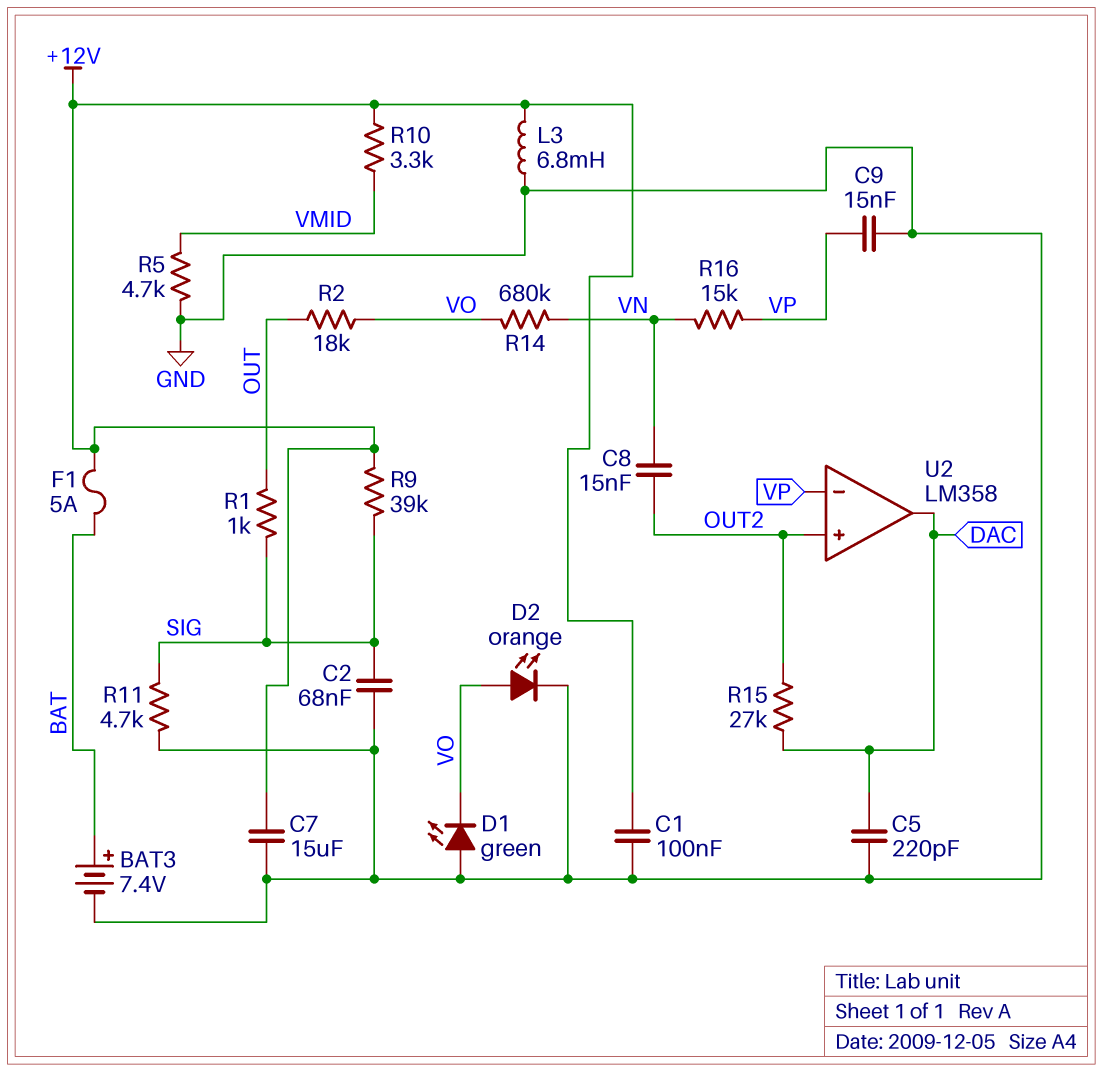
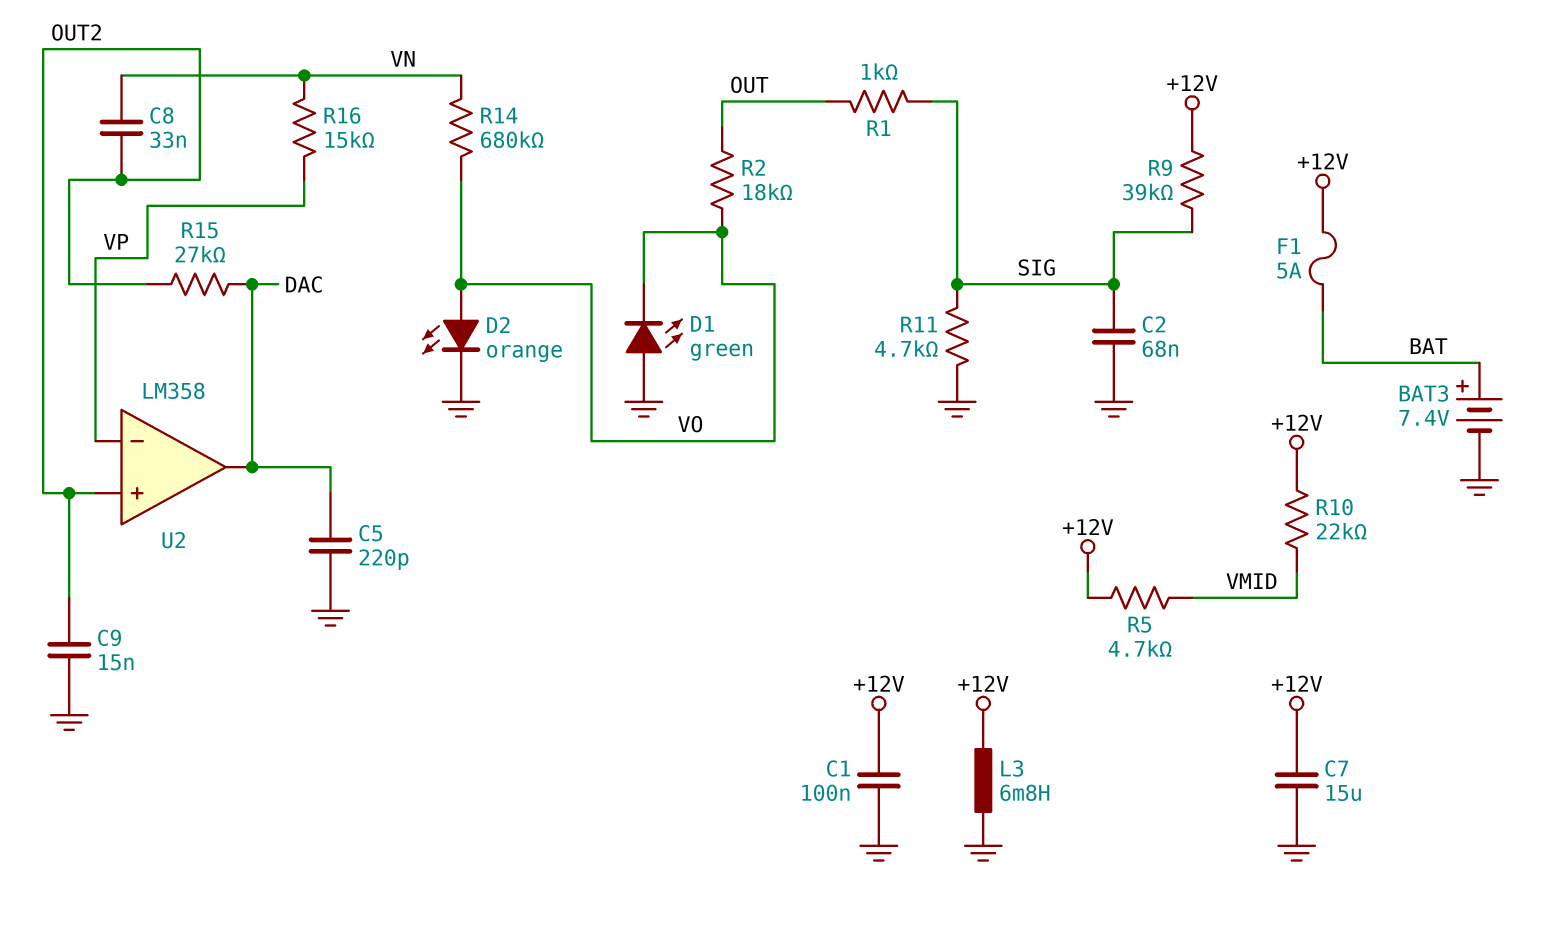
C8: 15nF (OUT2, VN) -> 33nF (OUT2, VN)
C9: 15nF (GND, VP) -> 15nF (GND, OUT2)
R5: 4.7k (GND, VMID) -> 4.7k (+12V, VMID)
R10: 3.3k (+12V, VMID) -> 22k (+12V, VMID)

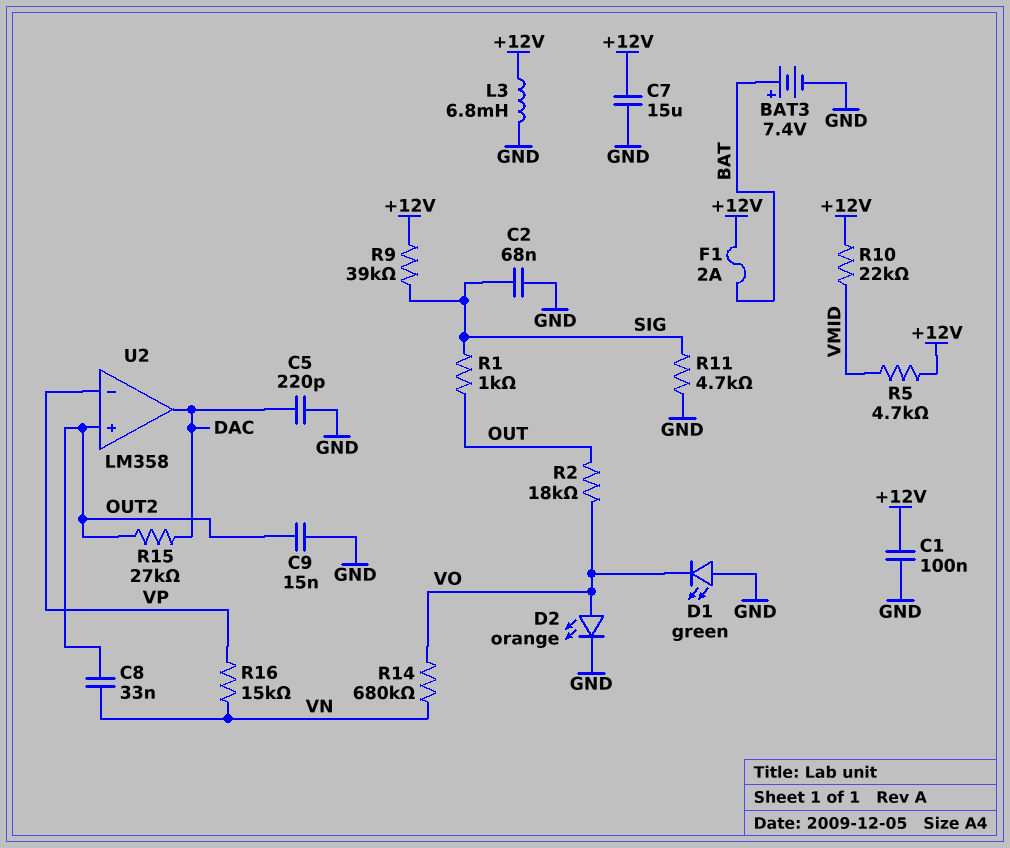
F1: 5A (+12V, BAT) -> 2A (+12V, BAT)

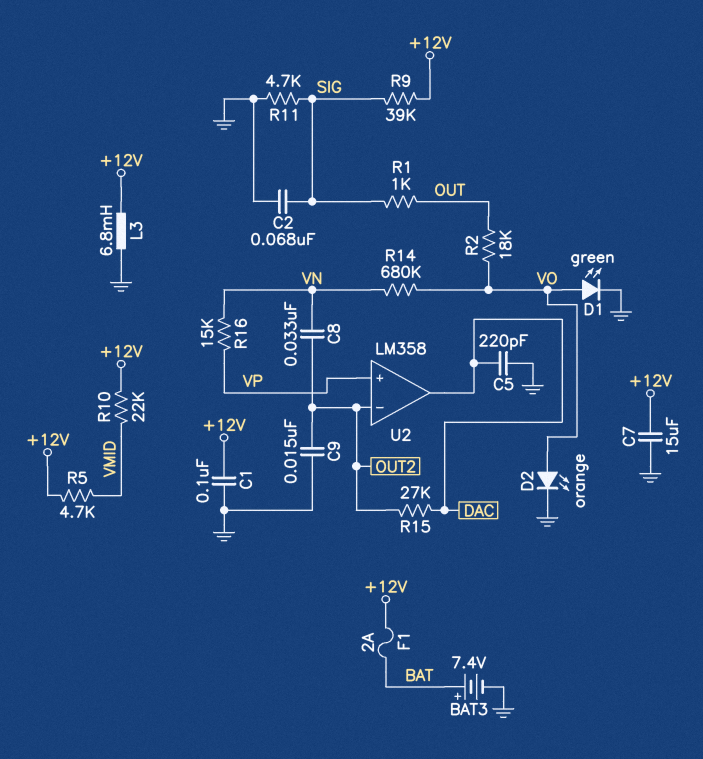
D1: LED green (A GND, K VO) -> LED green (A VO, K GND)
U2 pin in+: OUT2 -> VP
U2 pin in-: VP -> OUT2

